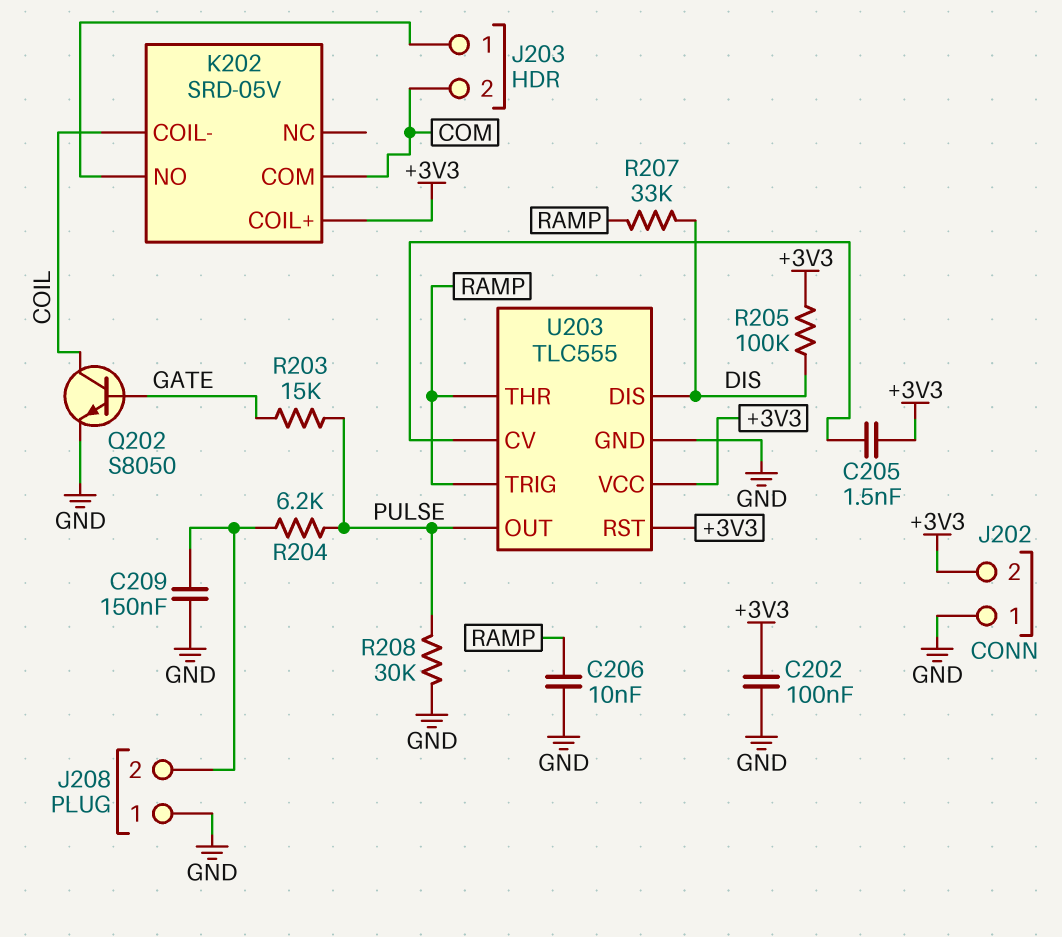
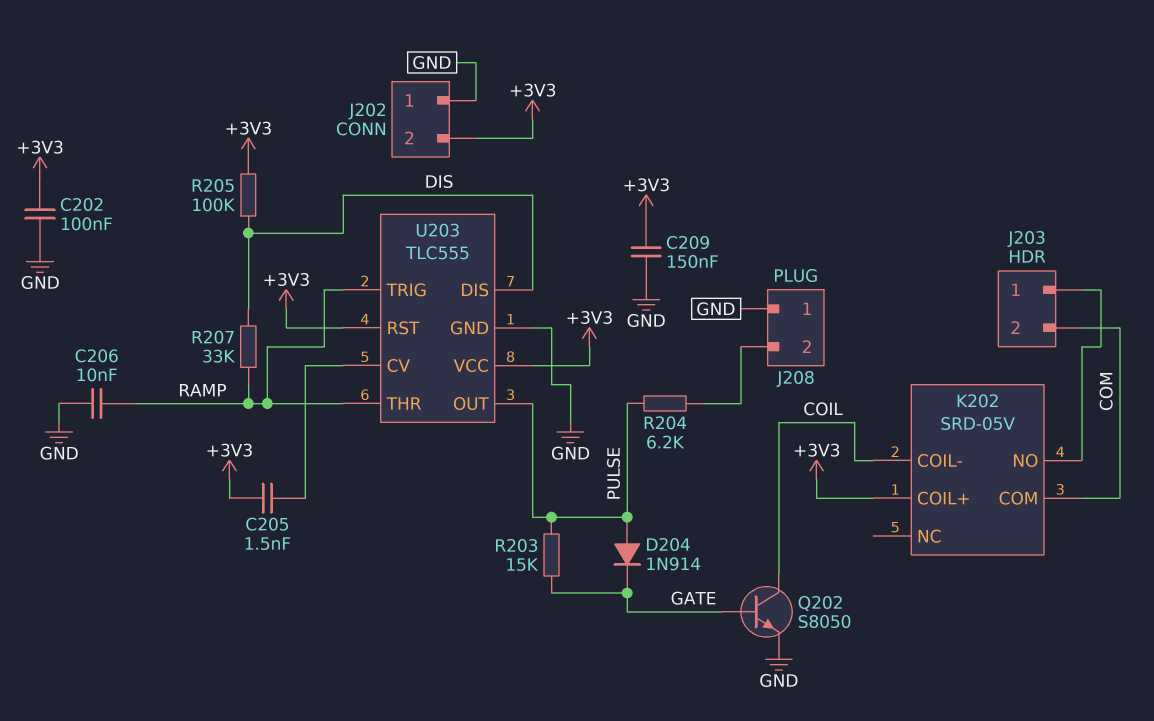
C209: 150nF (GND, J208/2) -> 150nF (+3V3, GND)
D204: none -> diode 1N914 (A PULSE, K GATE)
R208: 30k (GND, PULSE) -> none

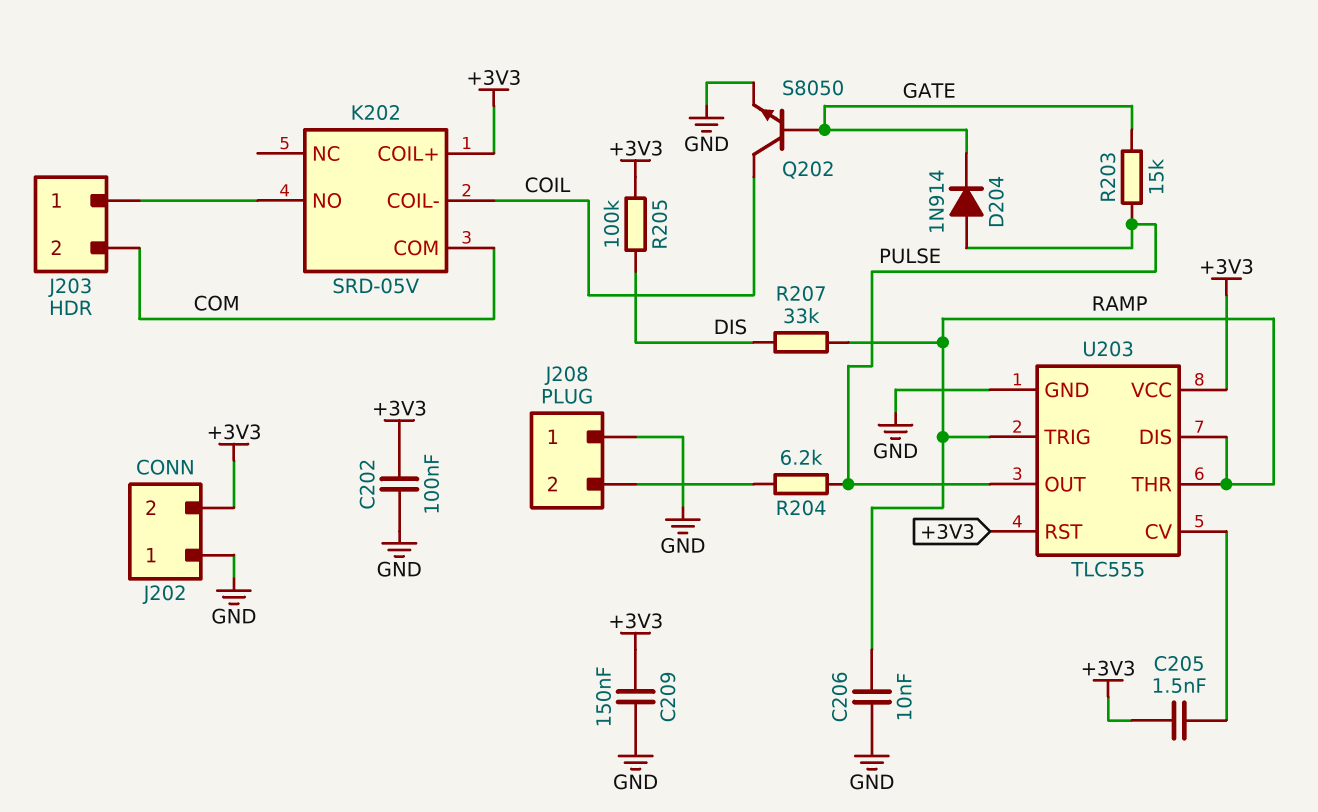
U203 pin DIS: DIS -> RAMP

